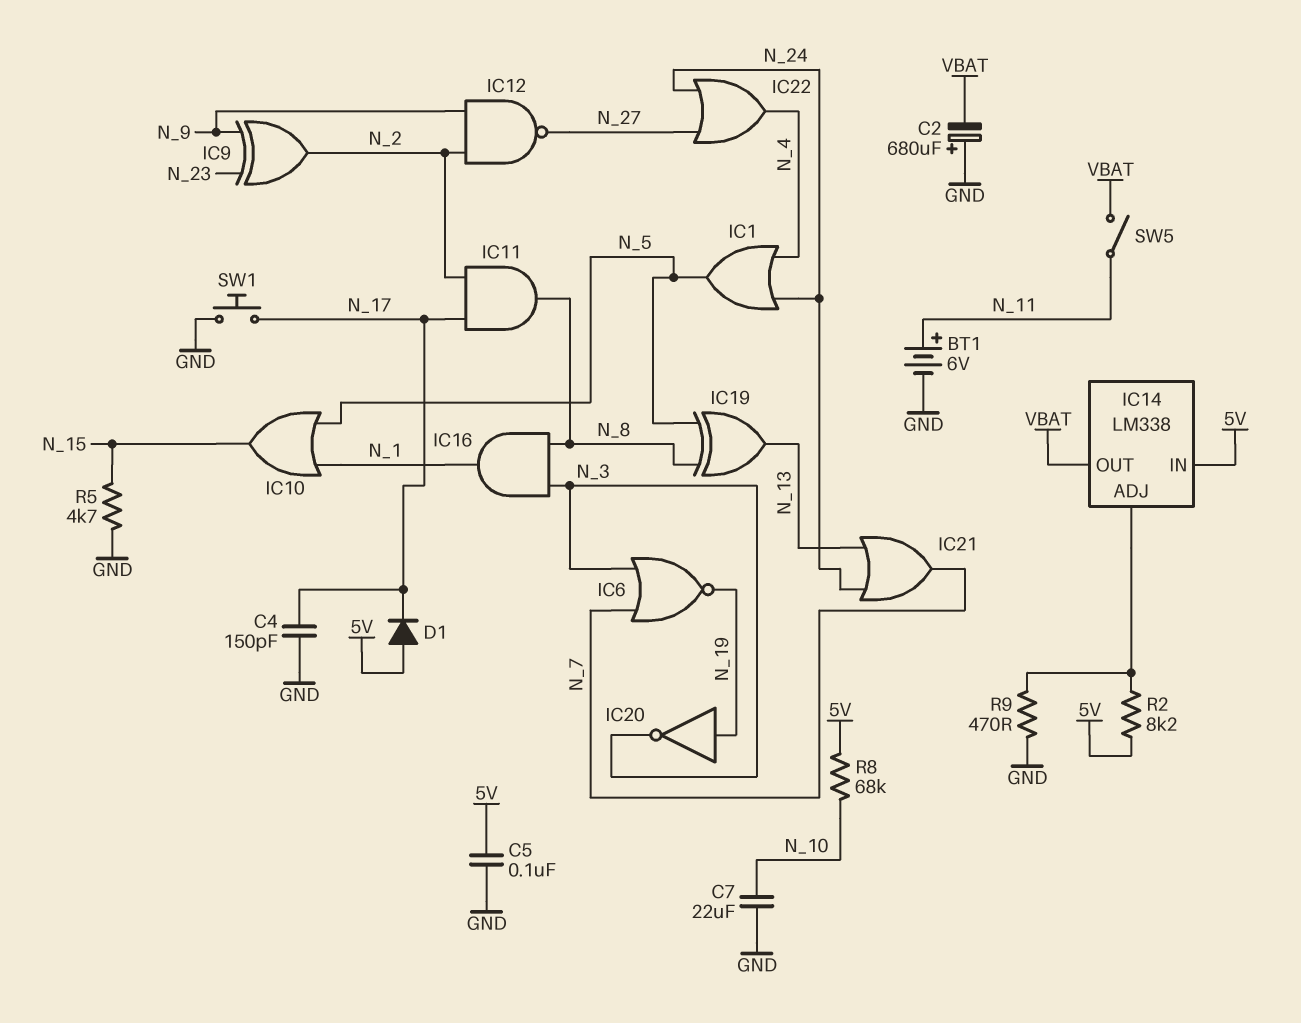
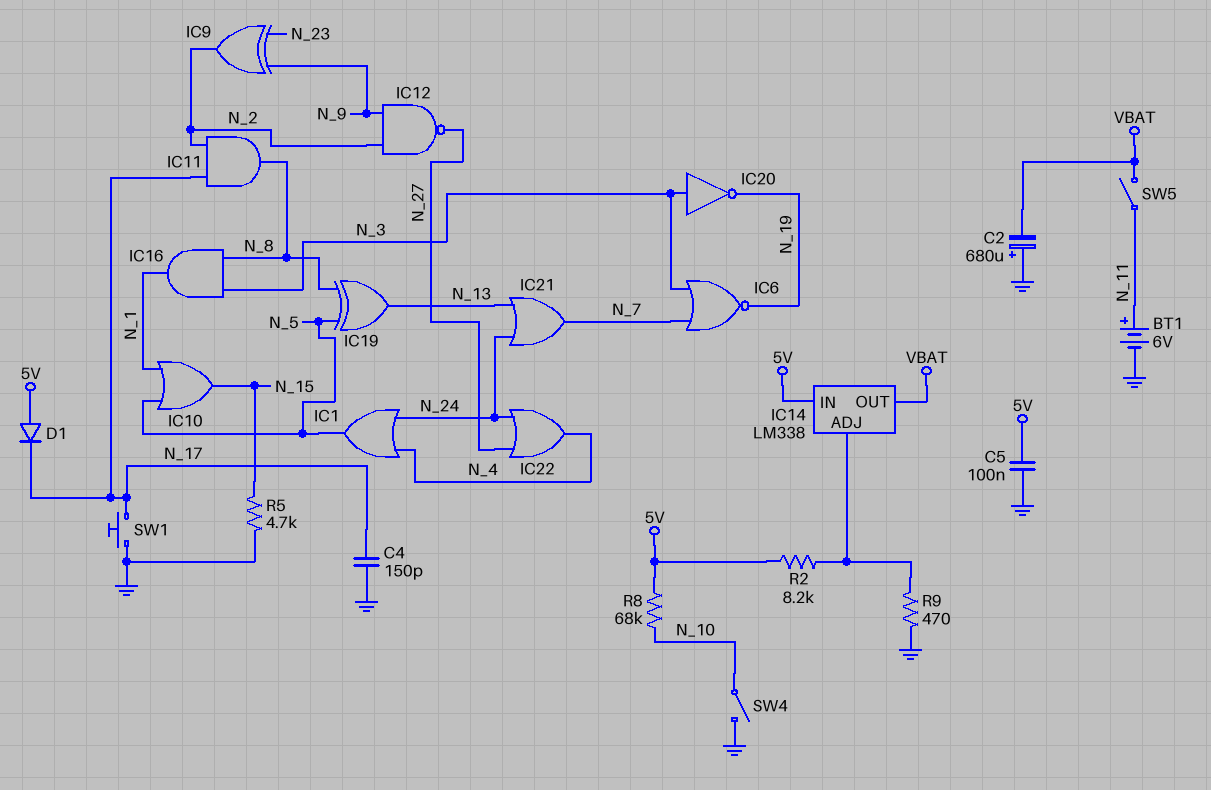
C7: 22uF (GND, N_10) -> none
IC20: NOT (in N_19, out N_3) -> NOT (in N_3, out N_19)
SW4: none -> switch (GND, N_10)

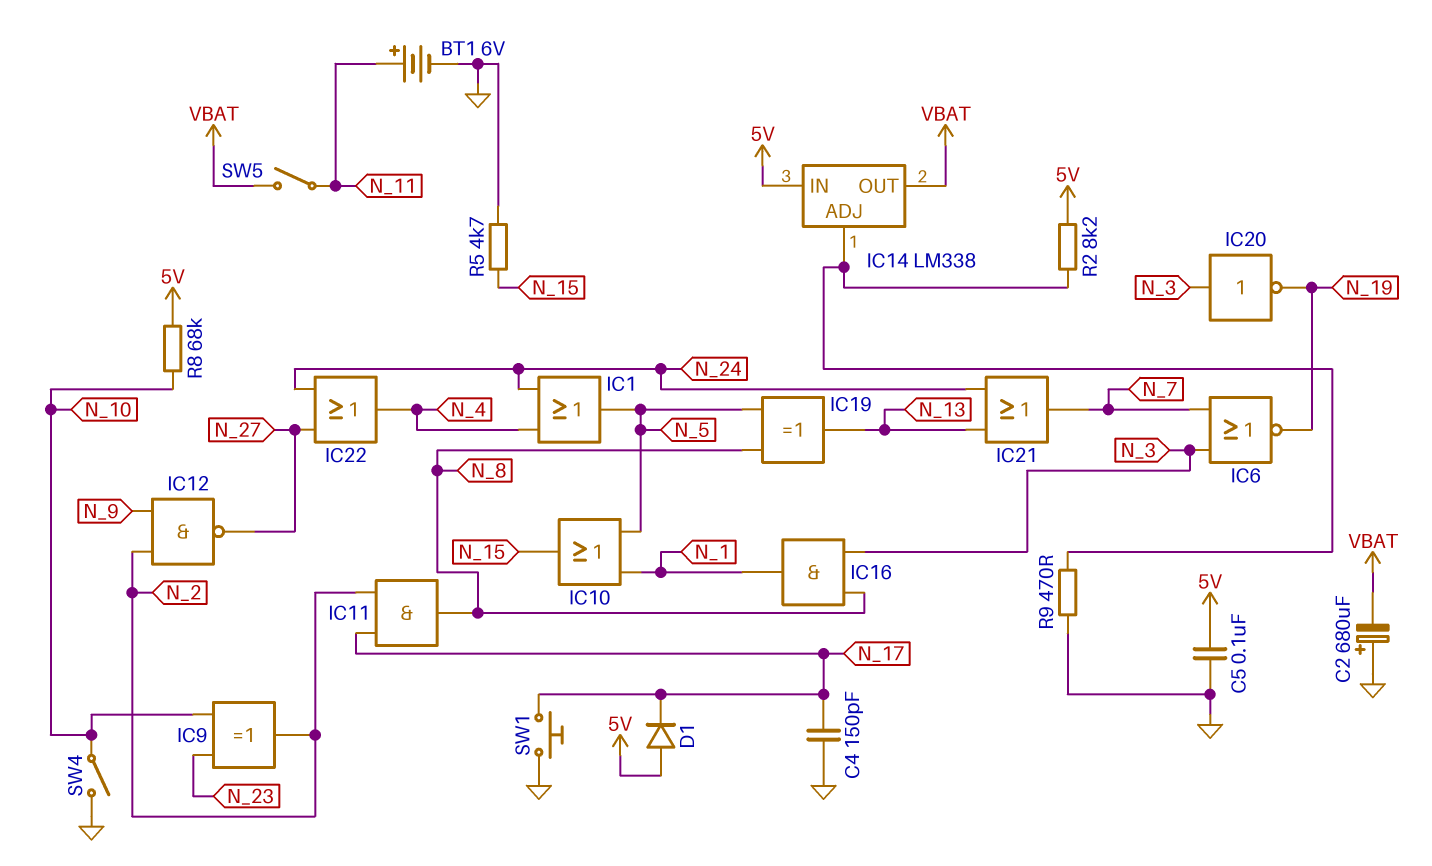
IC9: XOR (in N_9, in N_23, out N_2) -> XOR (in N_10, in N_23, out N_2)

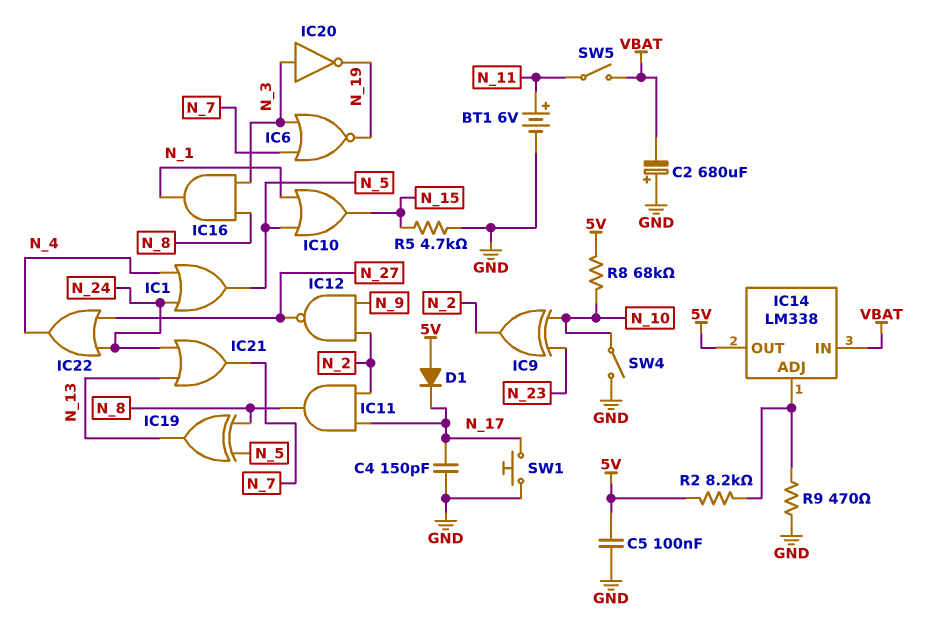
IC14 pin IN: 5V -> VBAT
IC14 pin OUT: VBAT -> 5V

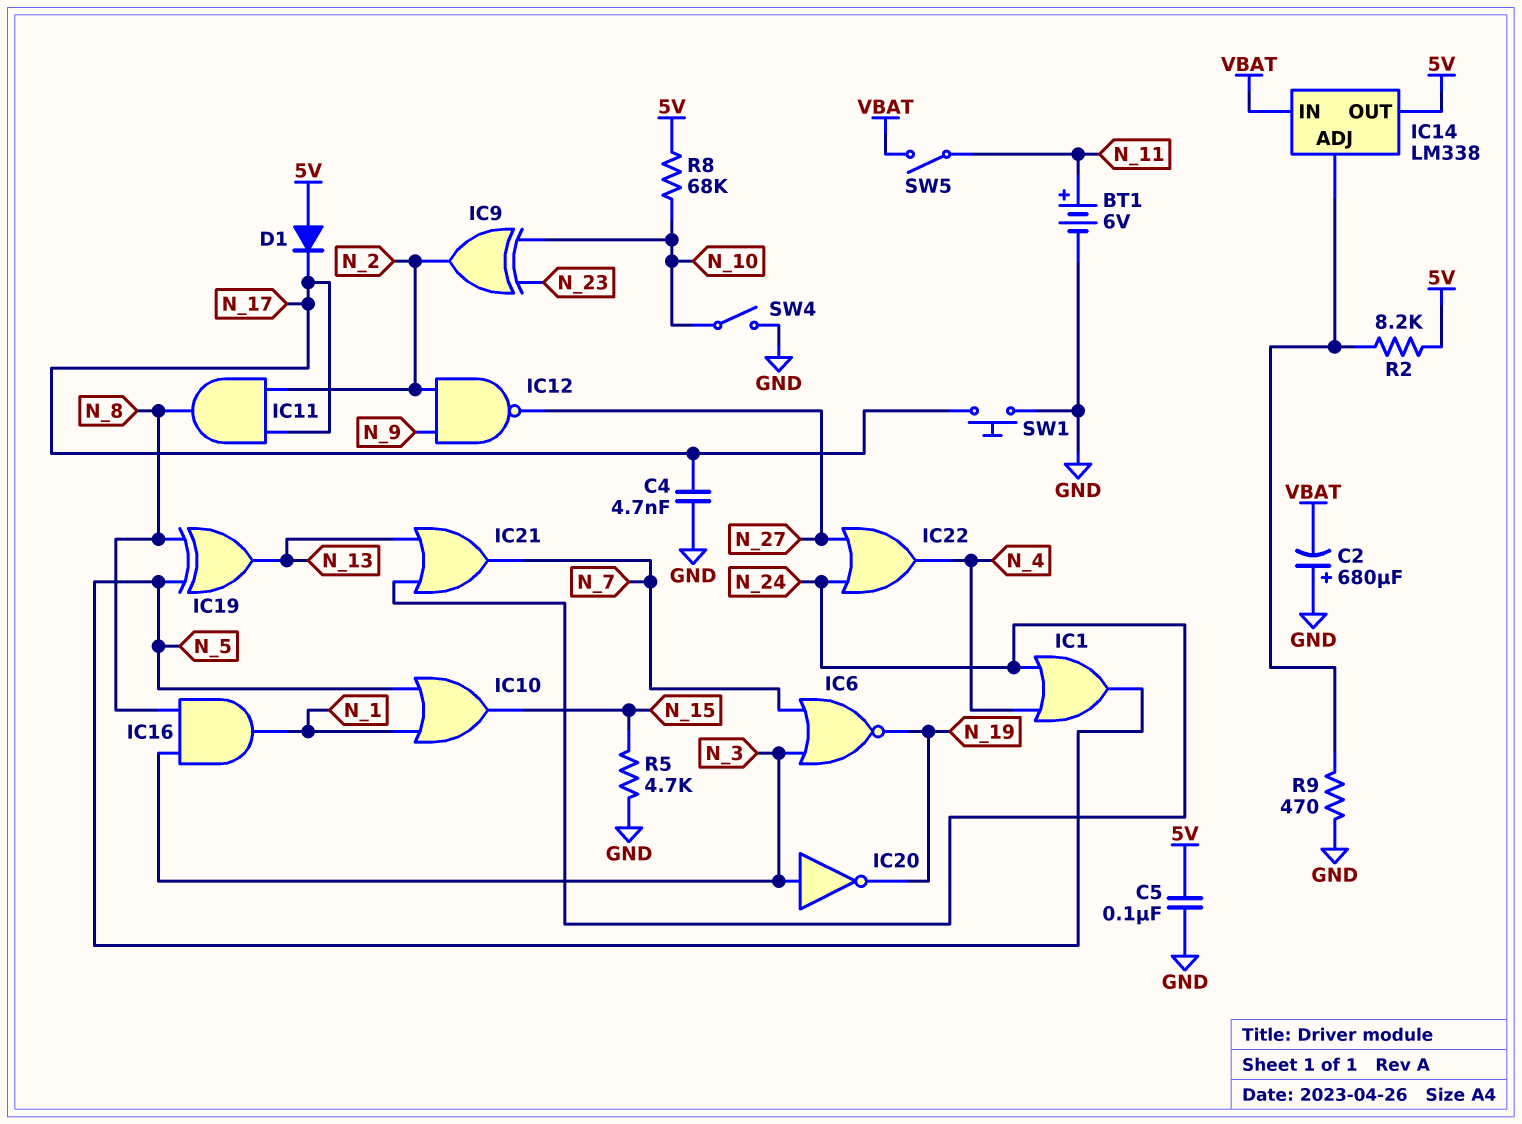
C4: 150pF (GND, N_17) -> 4.7nF (GND, N_17)

